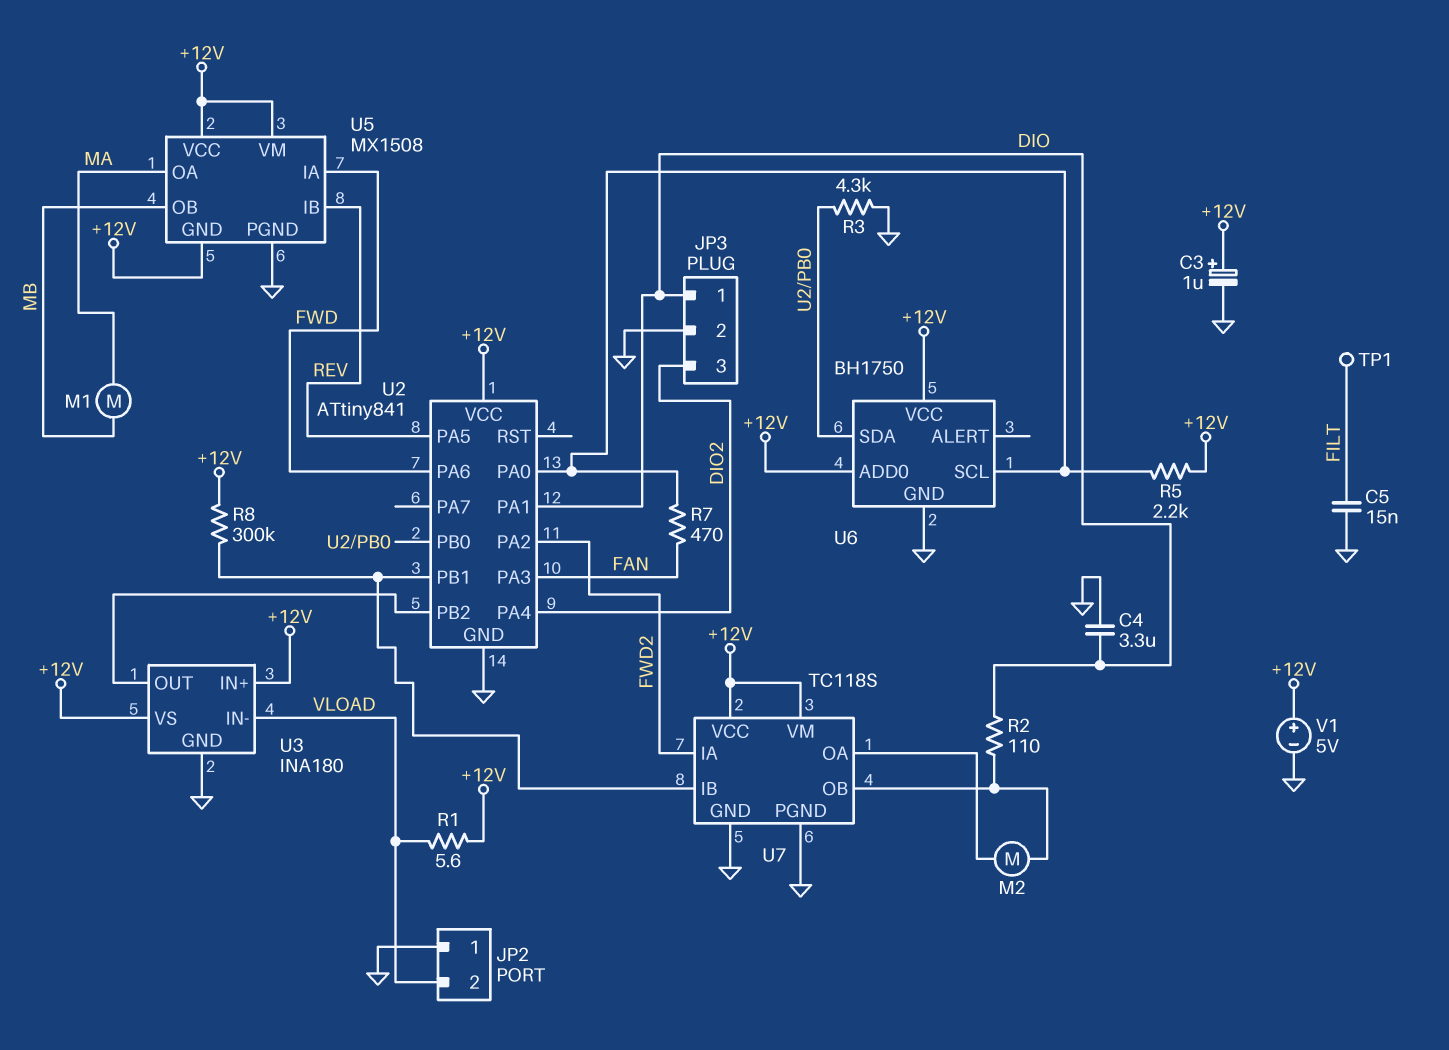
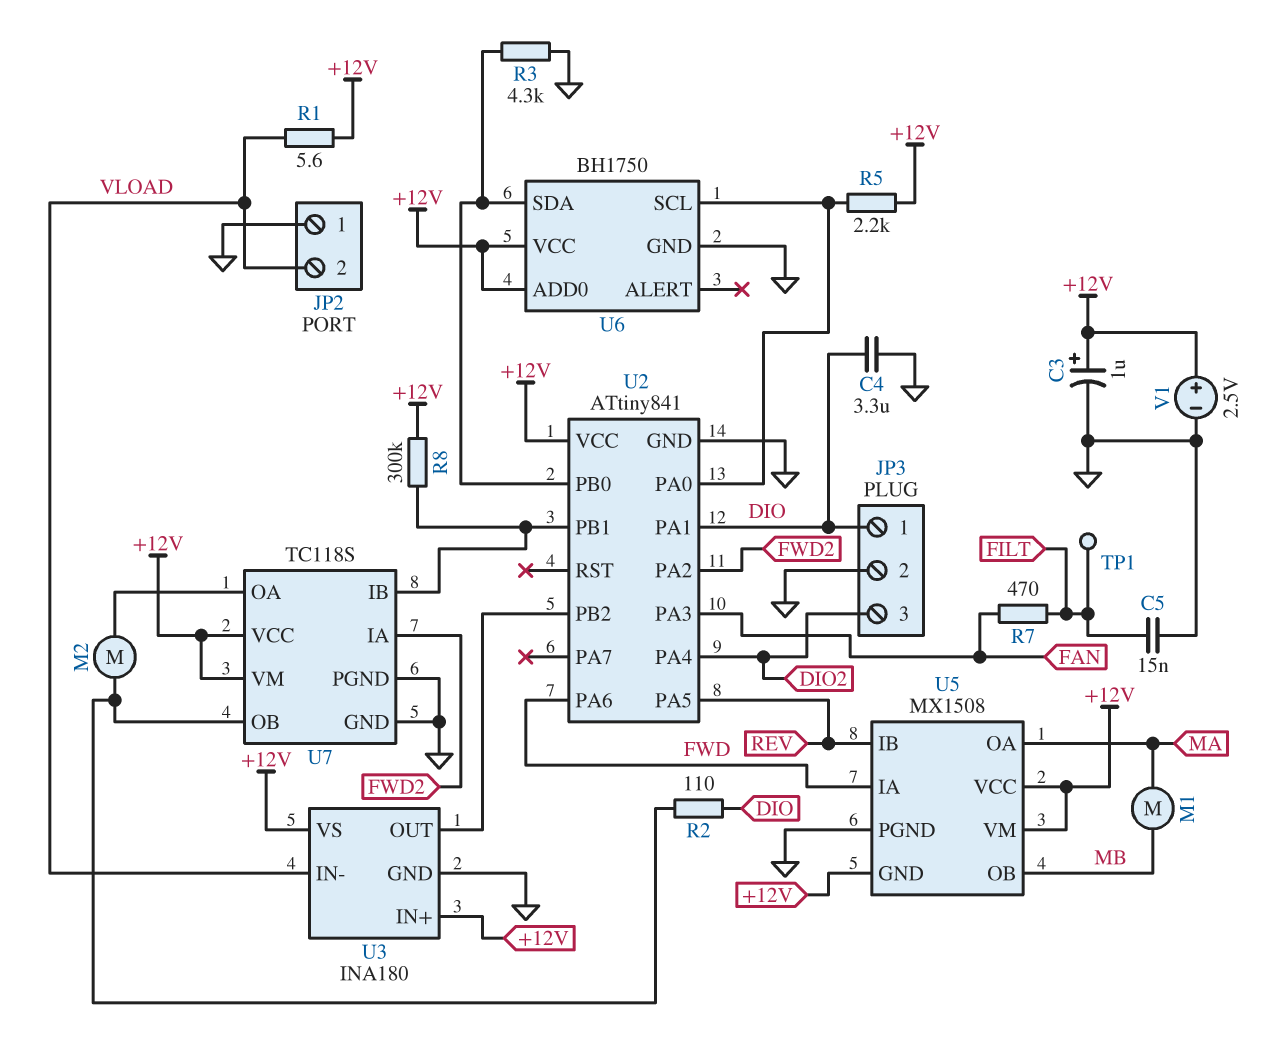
R7: 470 (FAN, U2/PA0) -> 470 (FAN, FILT)
V1: 5V (plus +12V, minus GND) -> 2.5V (plus +12V, minus GND)

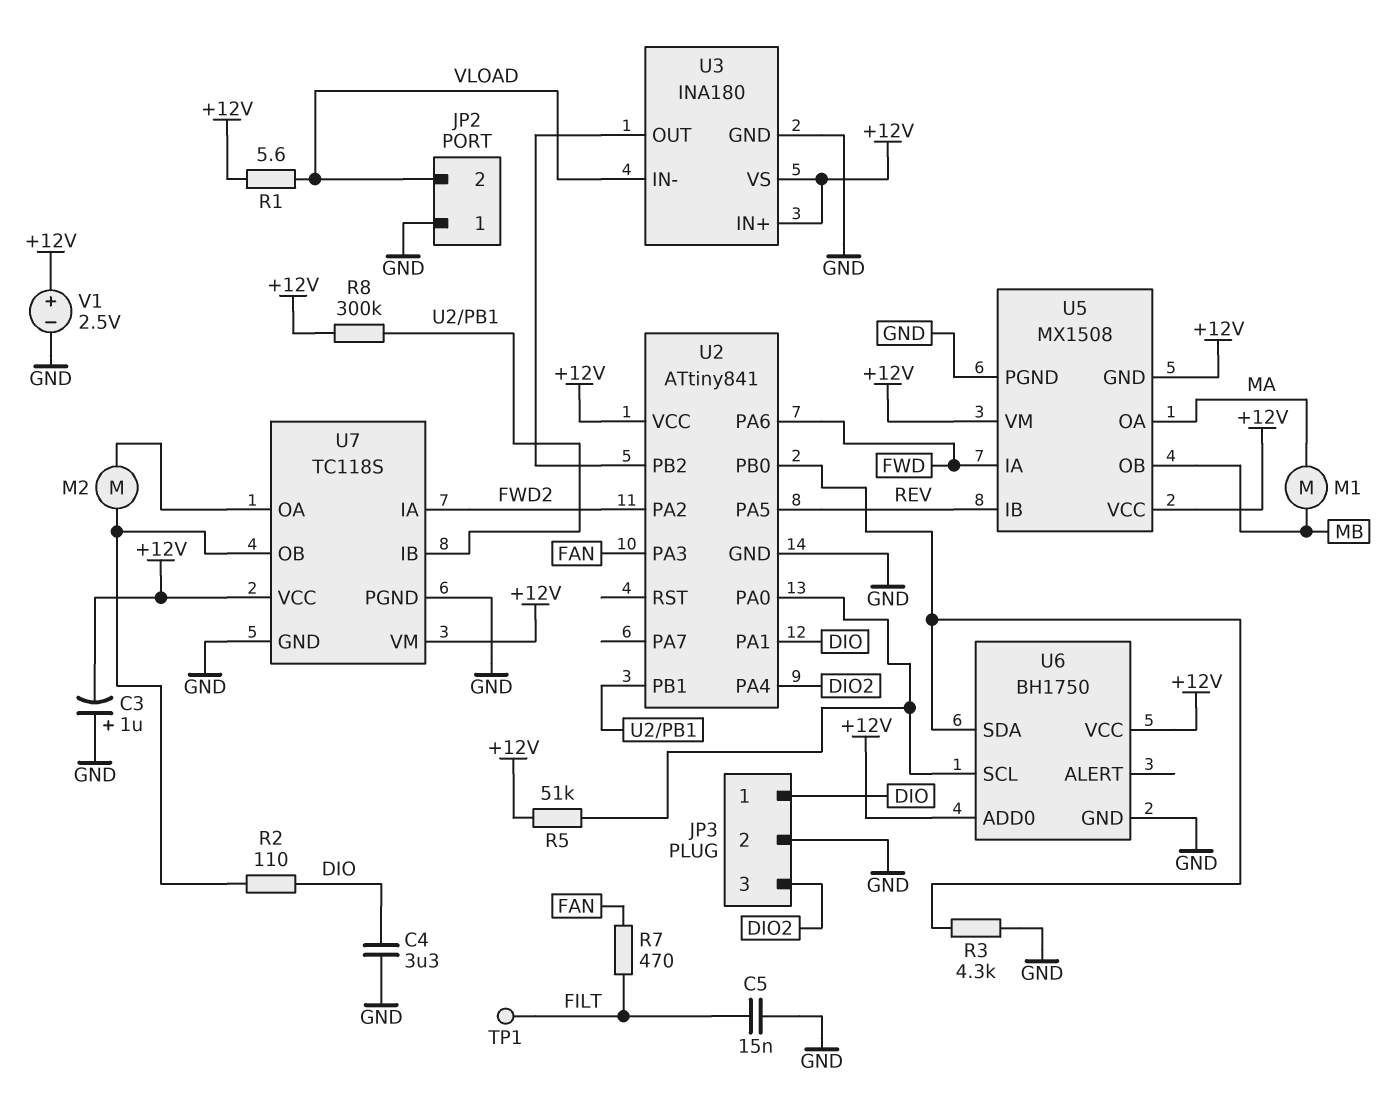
C3: 1uF (plus +12V, minus GND) -> 1uF (plus GND, minus +12V)
R5: 2.2k (+12V, U2/PA0) -> 51k (+12V, U2/PA0)

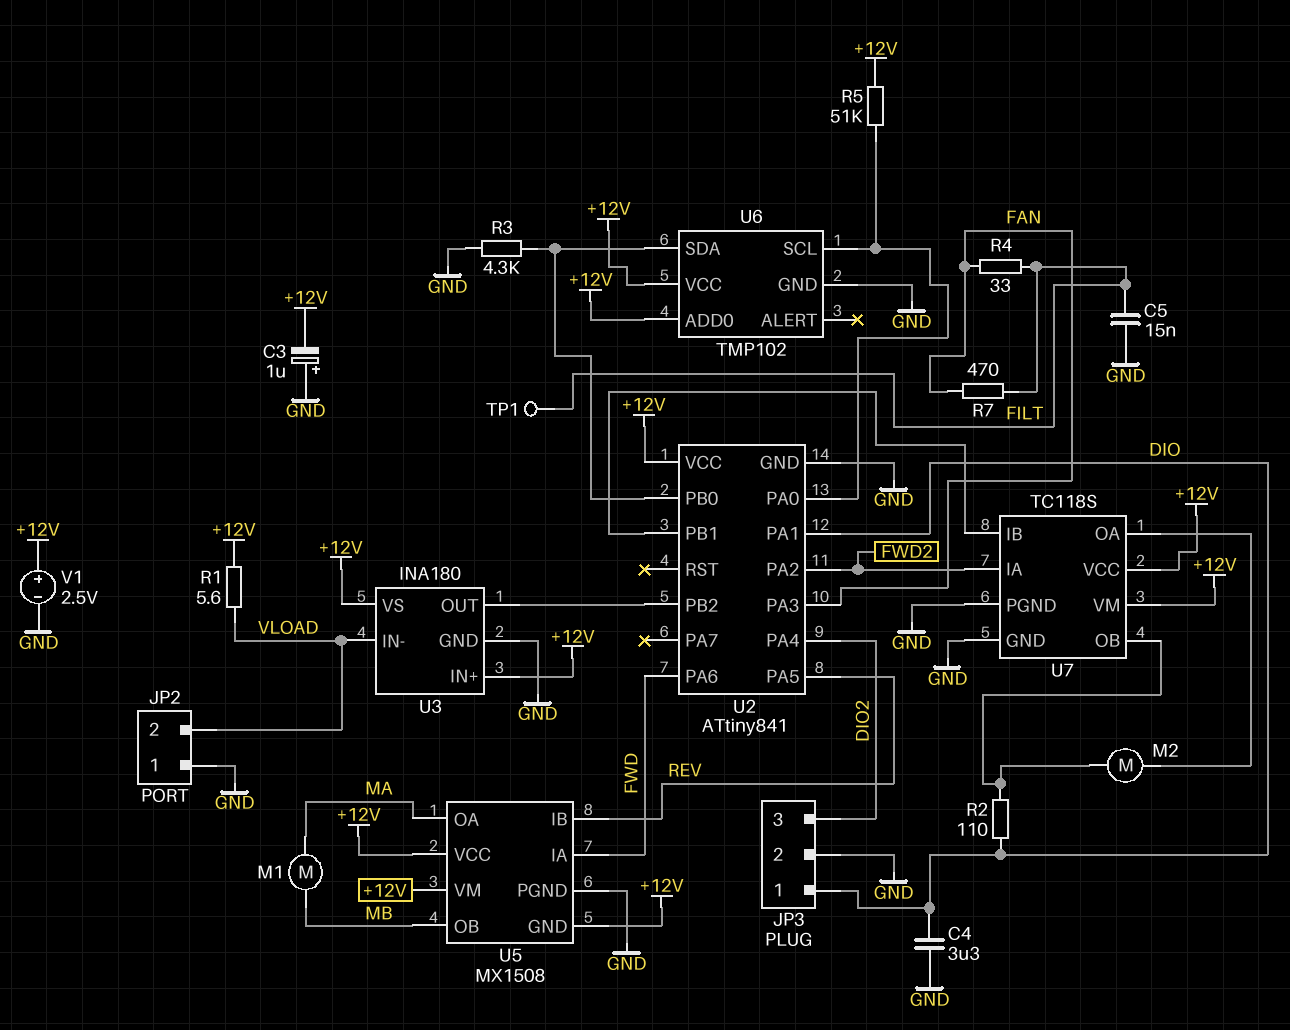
R4: none -> 33 (FAN, FILT)
R8: 300k (+12V, U2/PB1) -> none
U6: BH1750 -> TMP102

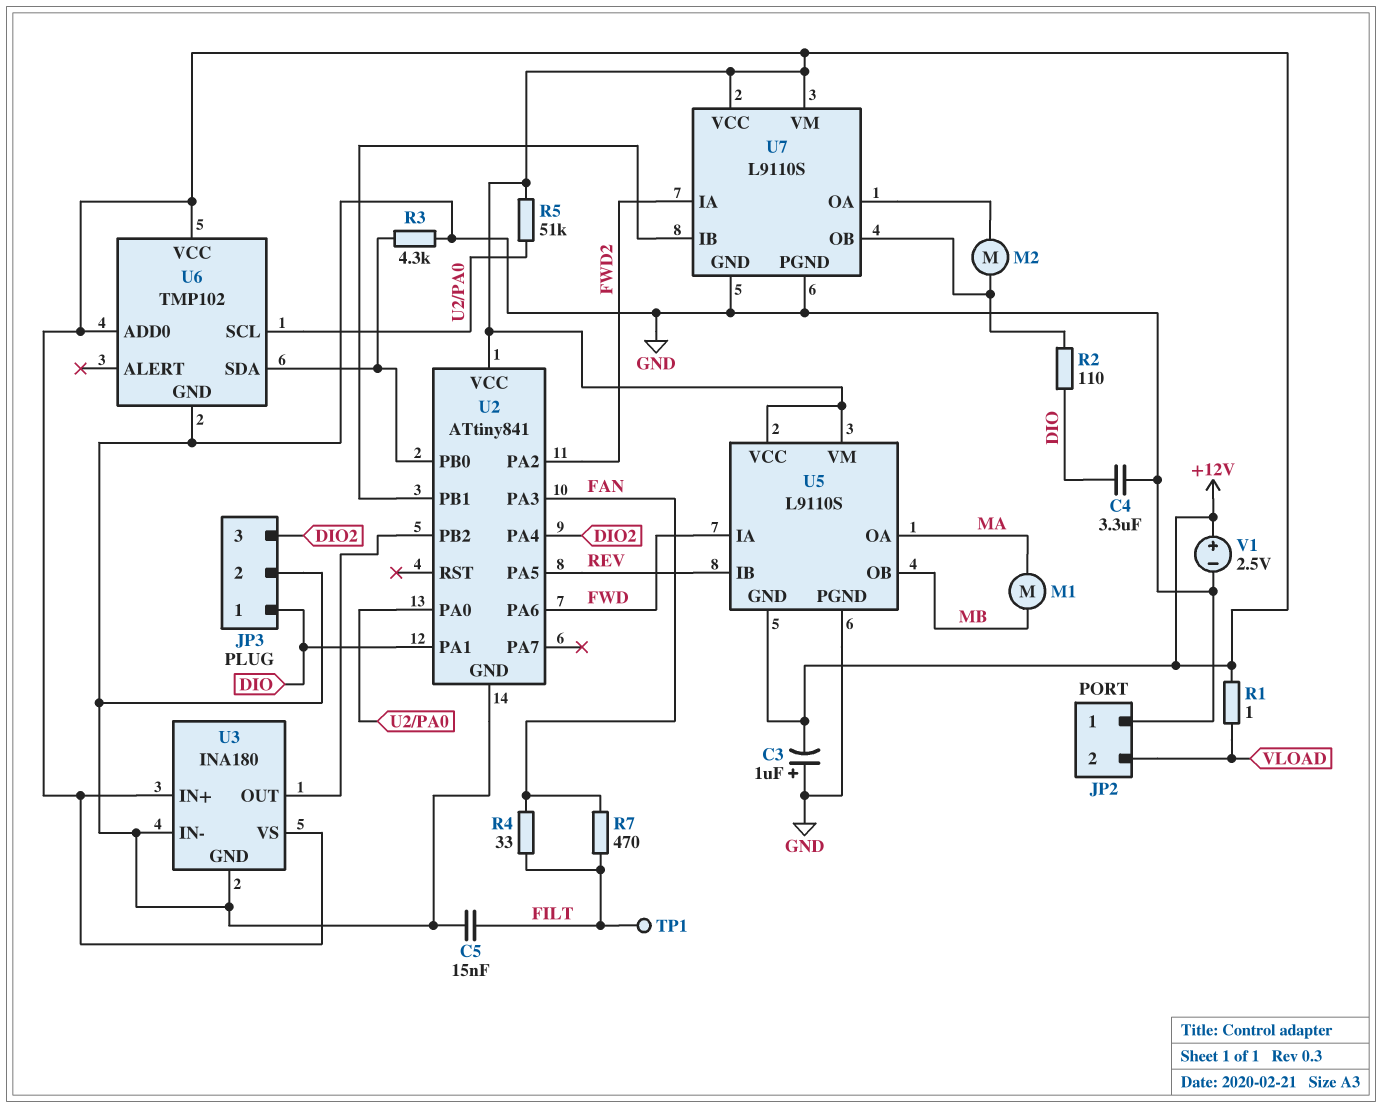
R1: 5.6 (+12V, VLOAD) -> 1 (+12V, VLOAD)
U3 pin IN-: VLOAD -> GND
U5: MX1508 -> L9110S
U7: TC118S -> L9110S

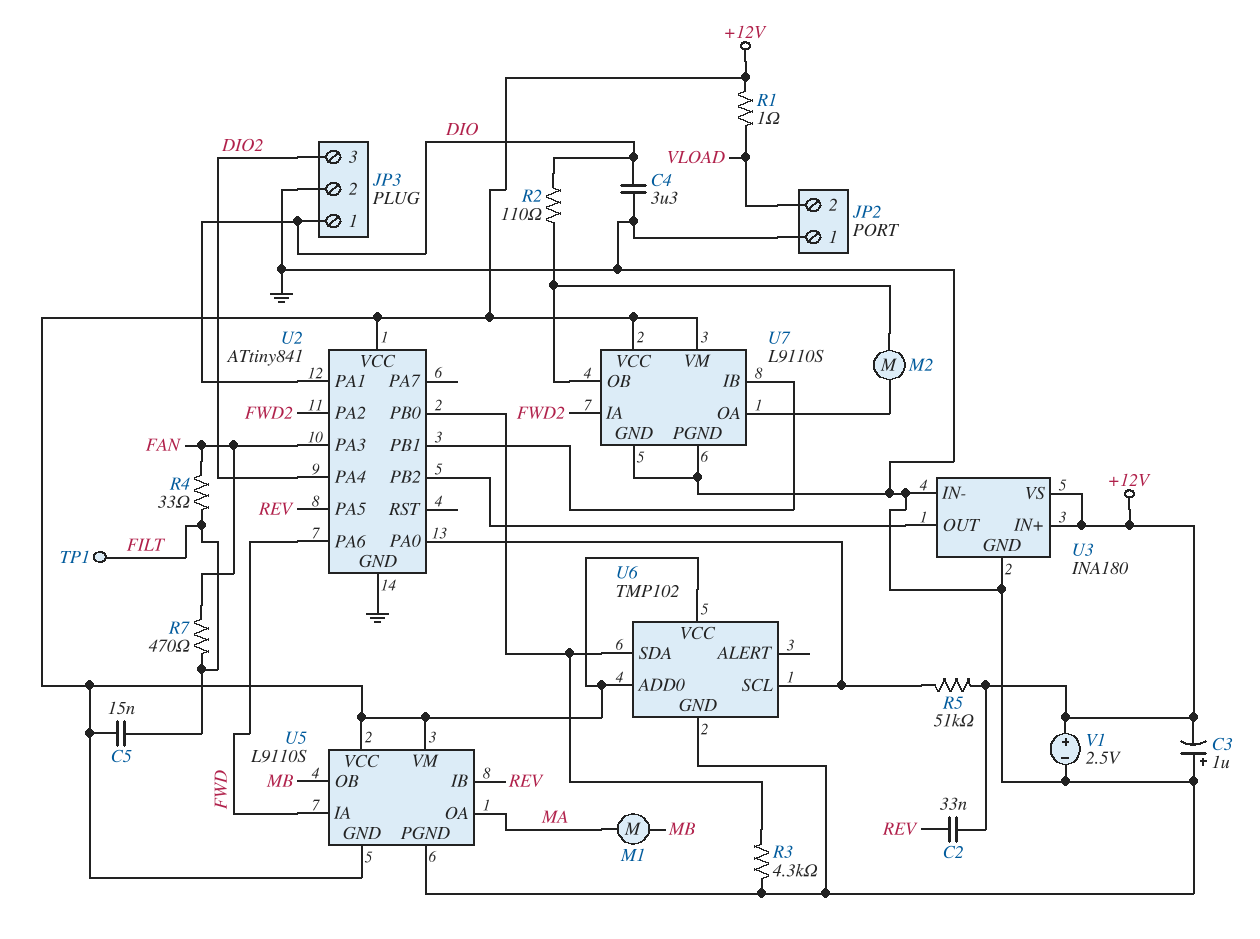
C2: none -> 33nF (+12V, REV)
C5: 15nF (FILT, GND) -> 15nF (+12V, FILT)

